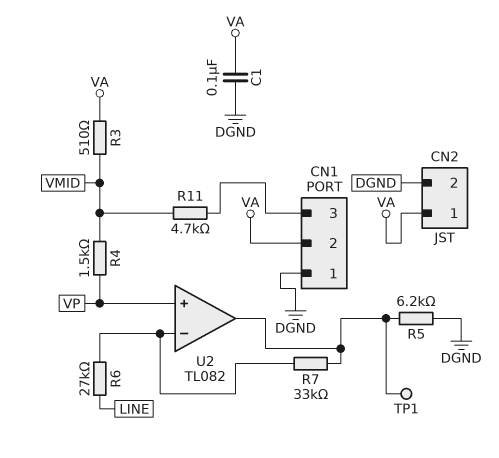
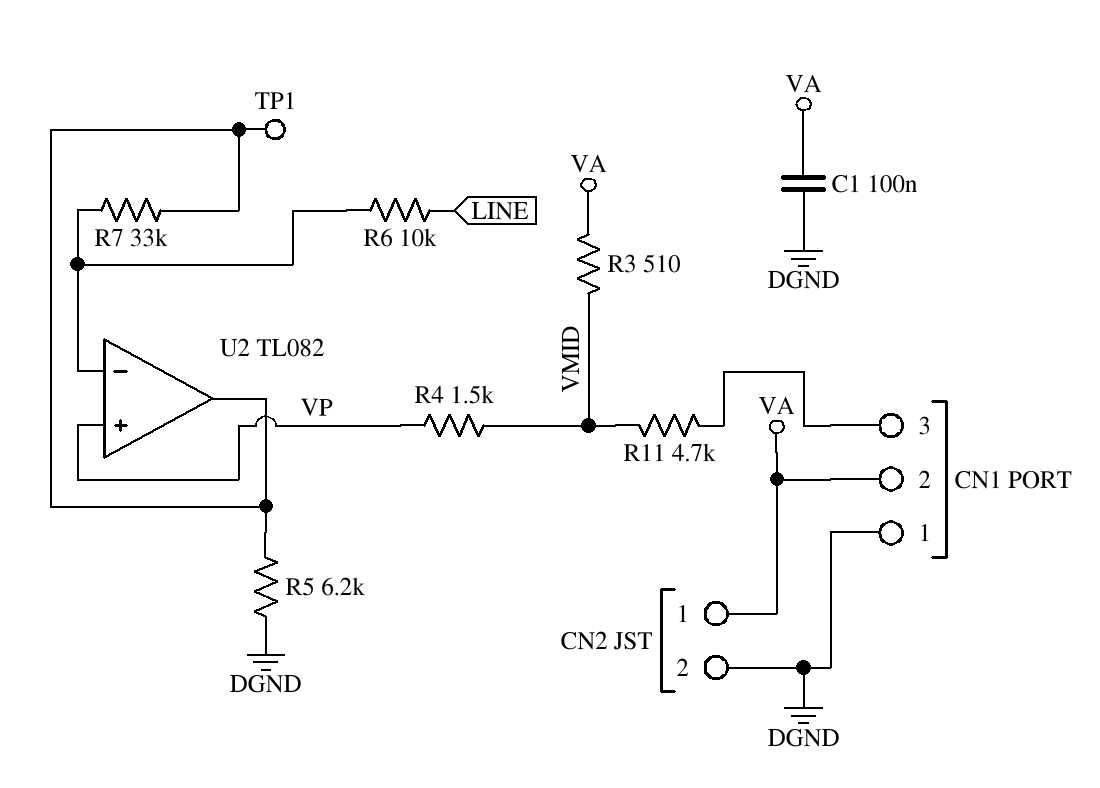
R6: 27k (LINE, U2/in-) -> 10k (LINE, U2/in-)

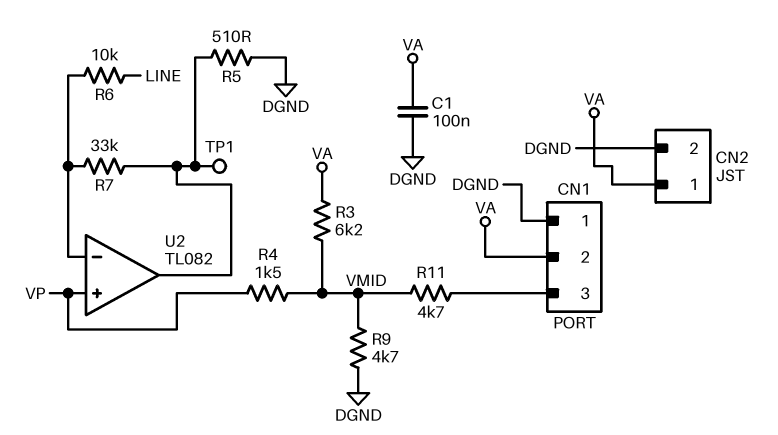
R3: 510 (VA, VMID) -> 6.2k (VA, VMID)
R5: 6.2k (DGND, U2/out) -> 510 (DGND, U2/out)
R9: none -> 4.7k (DGND, VMID)

